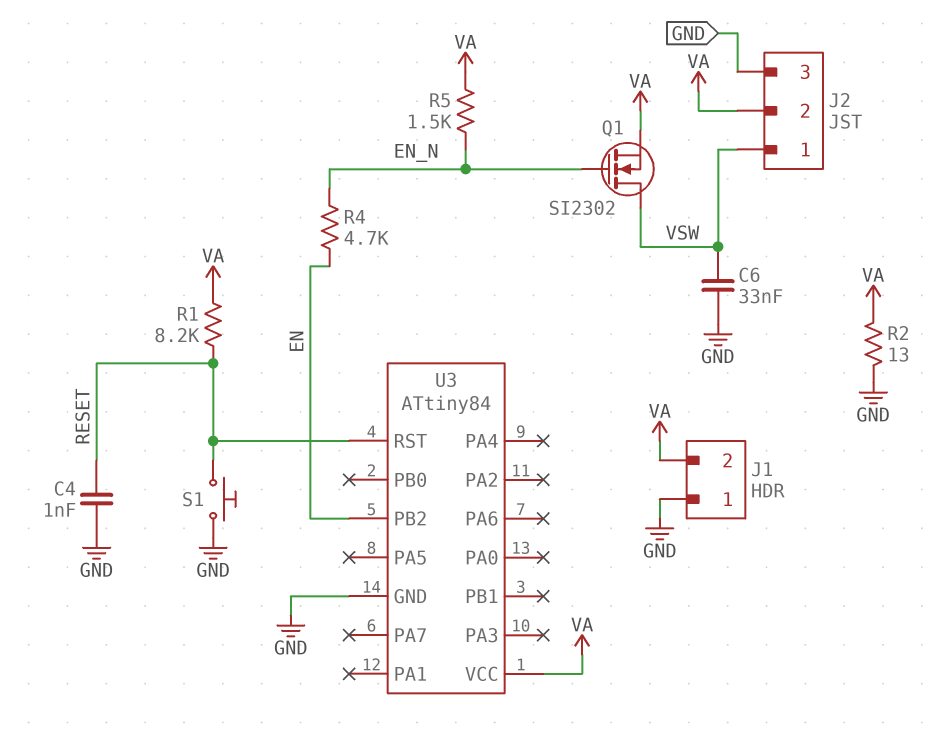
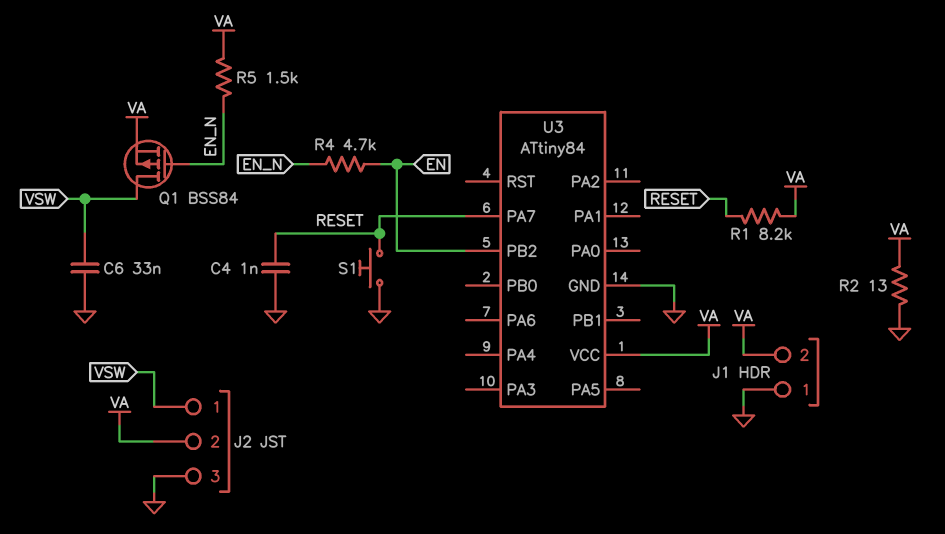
Q1: NMOS SI2302 (G EN_N, D VSW, S VA) -> PMOS BSS84 (G EN_N, D VSW, S VA)
U3 pin PA7: none -> RESET
U3 pin RST: RESET -> none

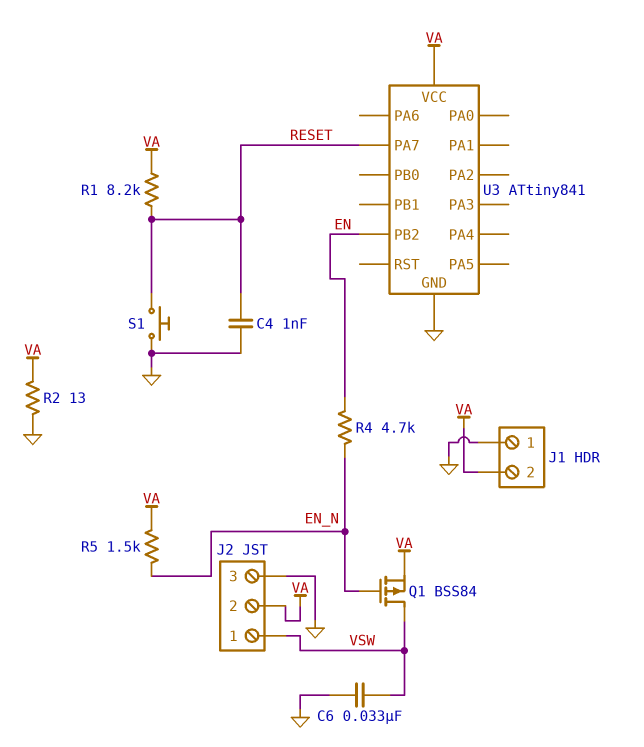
U3: ATtiny84 -> ATtiny841

